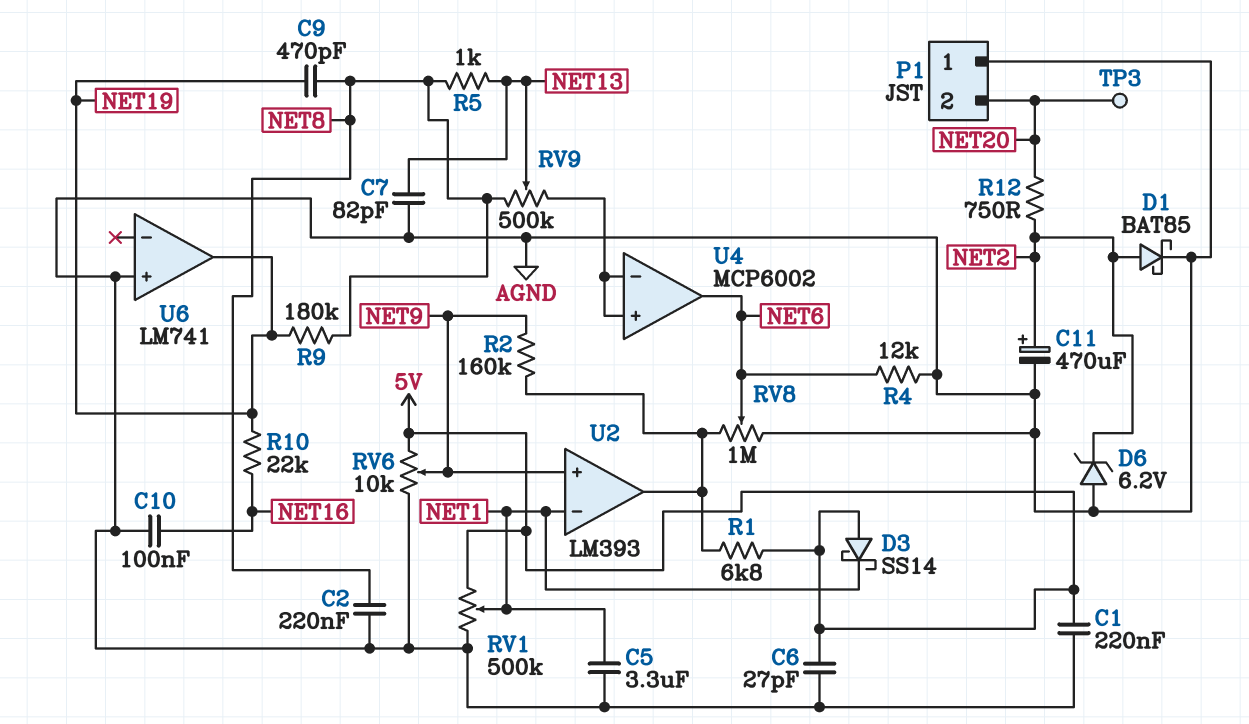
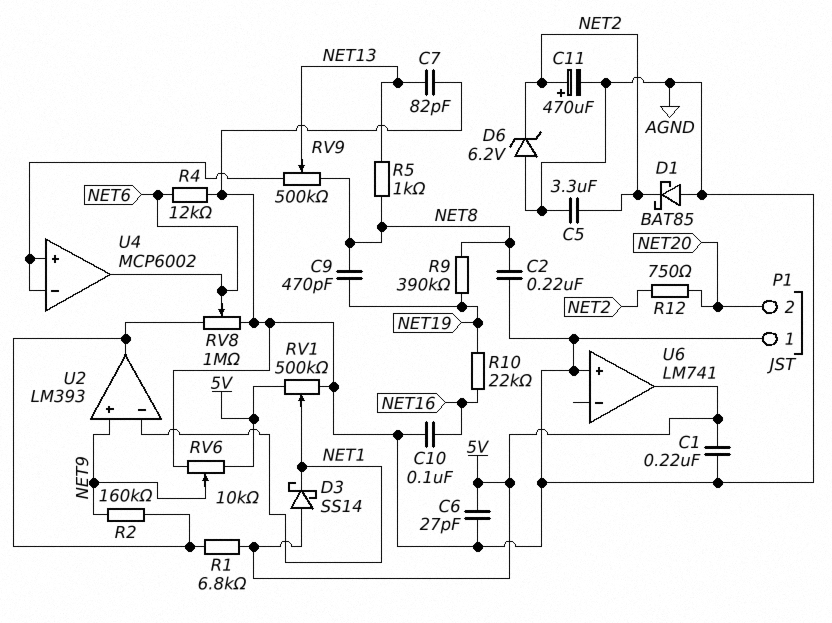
C5: 3.3uF (AGND, NET1) -> 3.3uF (AGND, NET2)
D1: schottky BAT85 (A NET2, K AGND) -> schottky BAT85 (A AGND, K NET2)
R9: 180k (NET8, NET19) -> 390k (NET8, NET19)
TP3: test point (NET20) -> none
U6 pin out: NET19 -> 5V

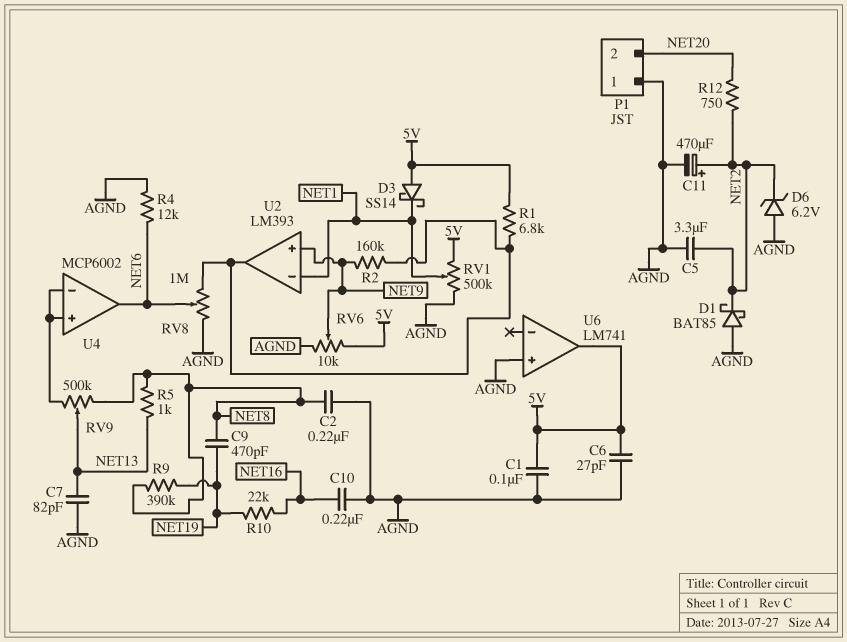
C1: 220nF (5V, AGND) -> 100nF (5V, AGND)
C10: 100nF (AGND, NET16) -> 220nF (AGND, NET16)

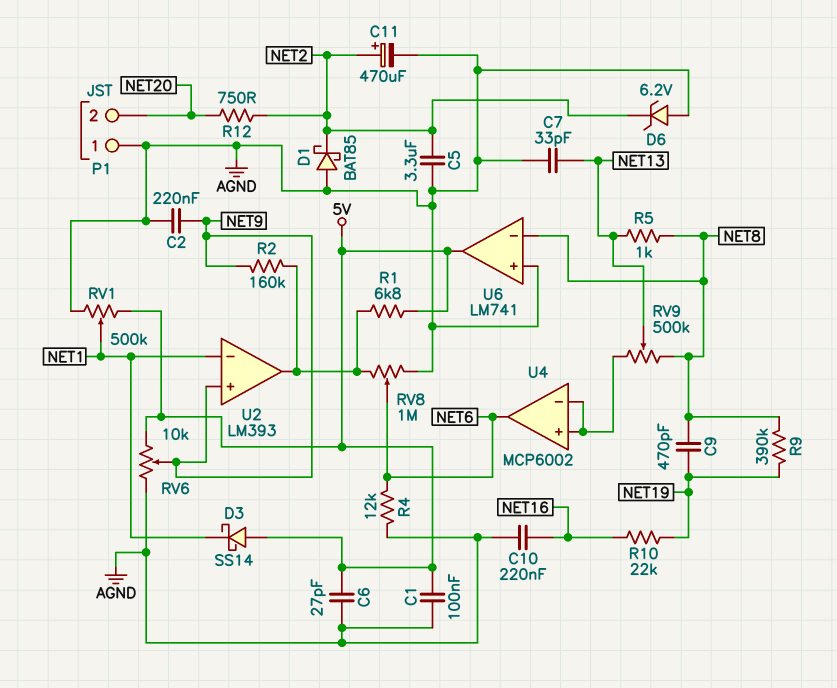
C2: 220nF (AGND, NET8) -> 220nF (AGND, NET9)
C7: 82pF (AGND, NET13) -> 33pF (AGND, NET13)
U6 pin in-: none -> NET8

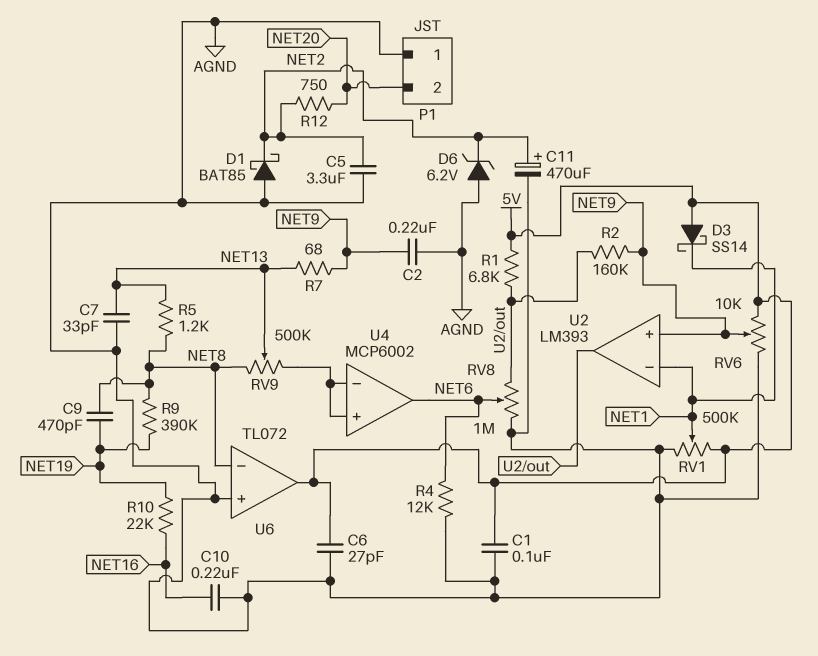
R5: 1k (NET8, NET13) -> 1.2k (NET8, NET13)
R7: none -> 68 (NET9, NET13)
U6: LM741 -> TL072

